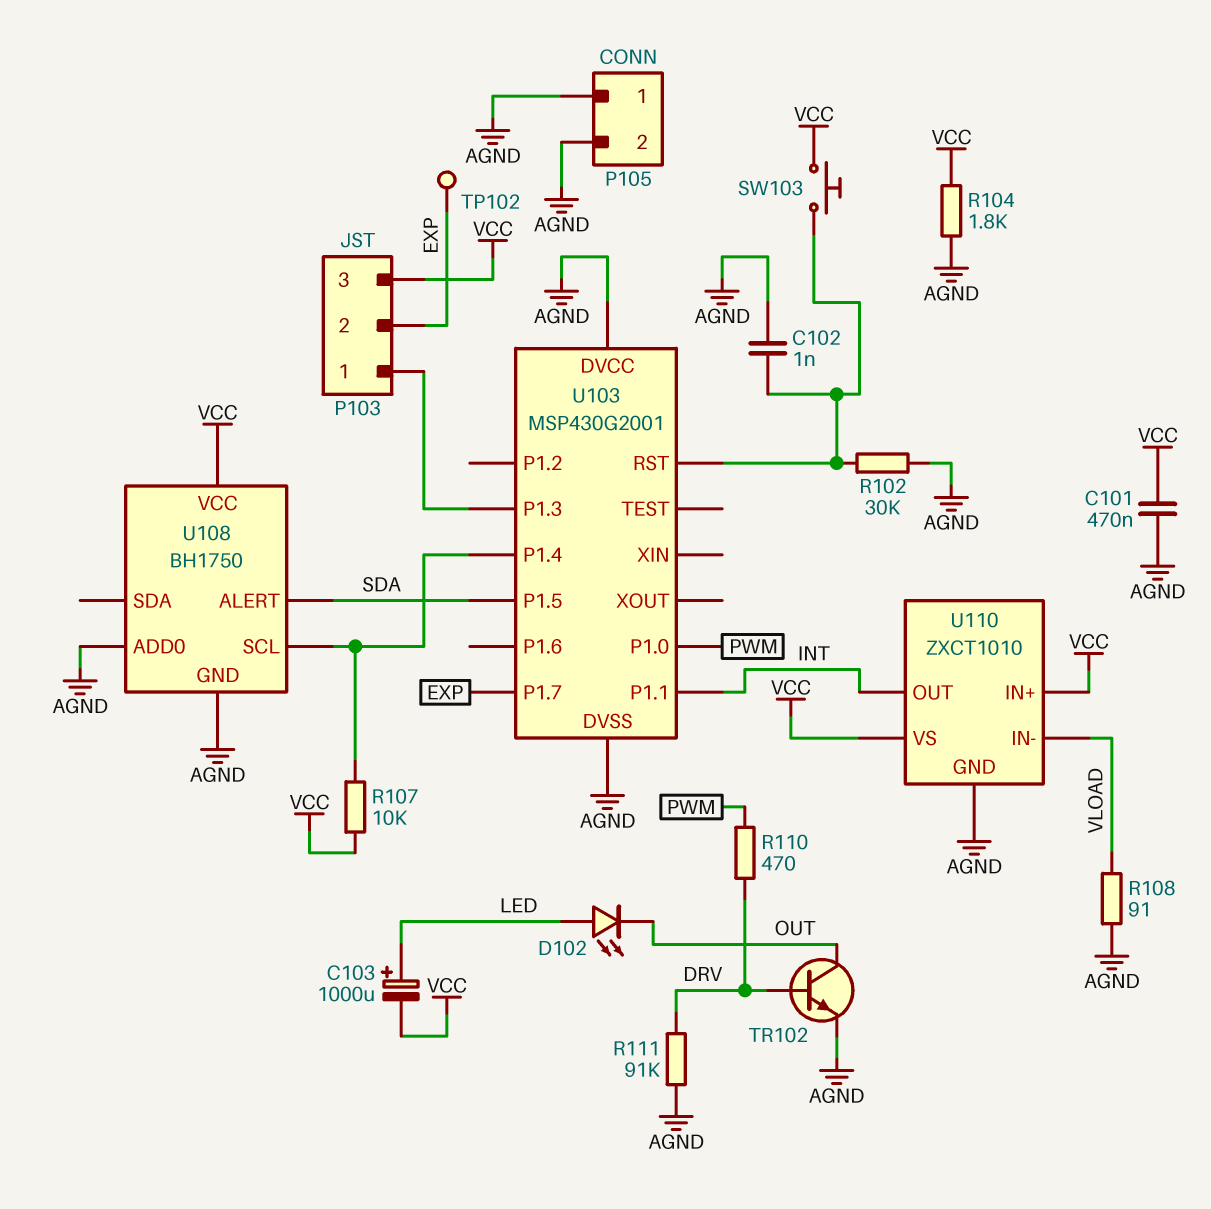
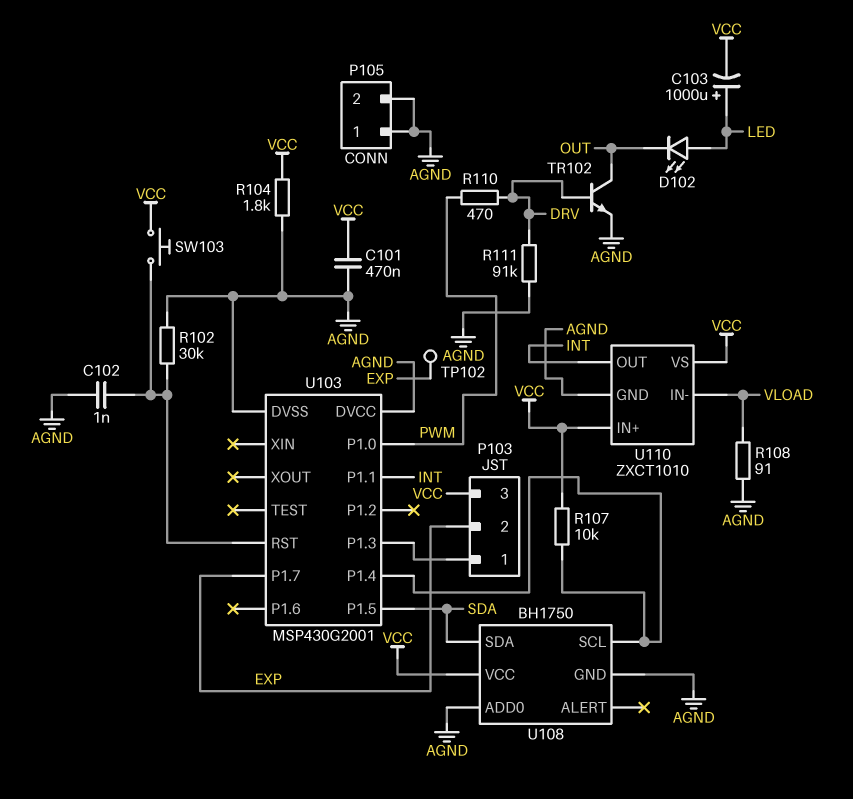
U108 pin ALERT: SDA -> none
U108 pin SDA: none -> SDA

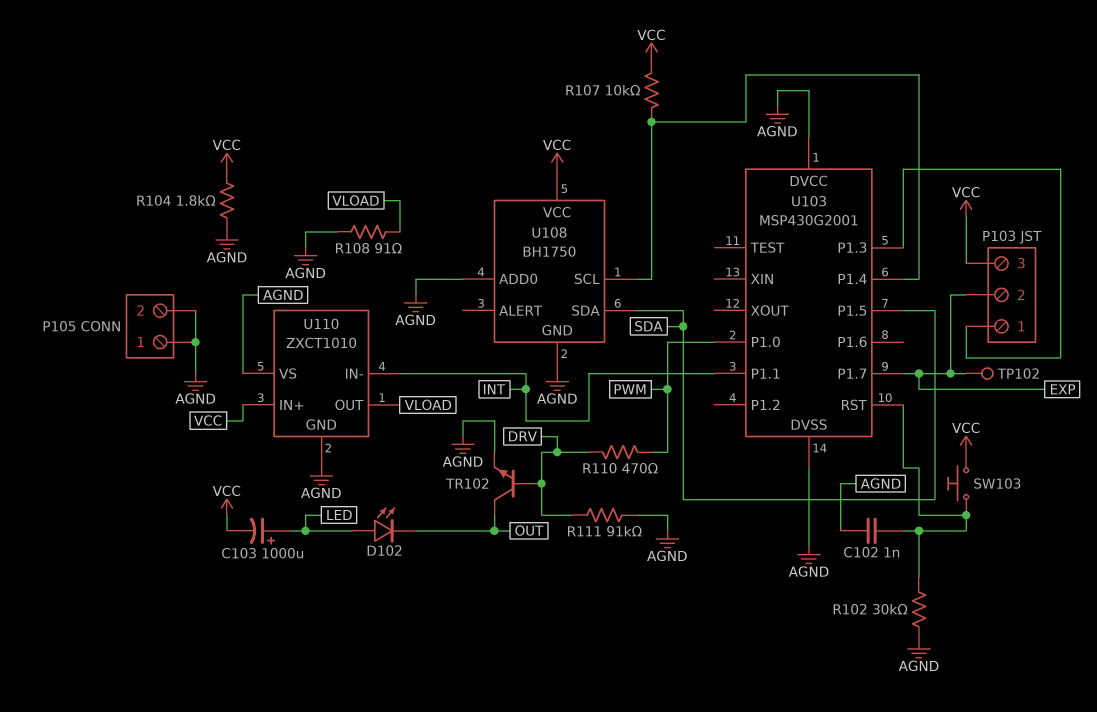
C101: 470nF (AGND, VCC) -> none
U110 pin IN-: VLOAD -> INT
U110 pin OUT: INT -> VLOAD
U110 pin VS: VCC -> AGND

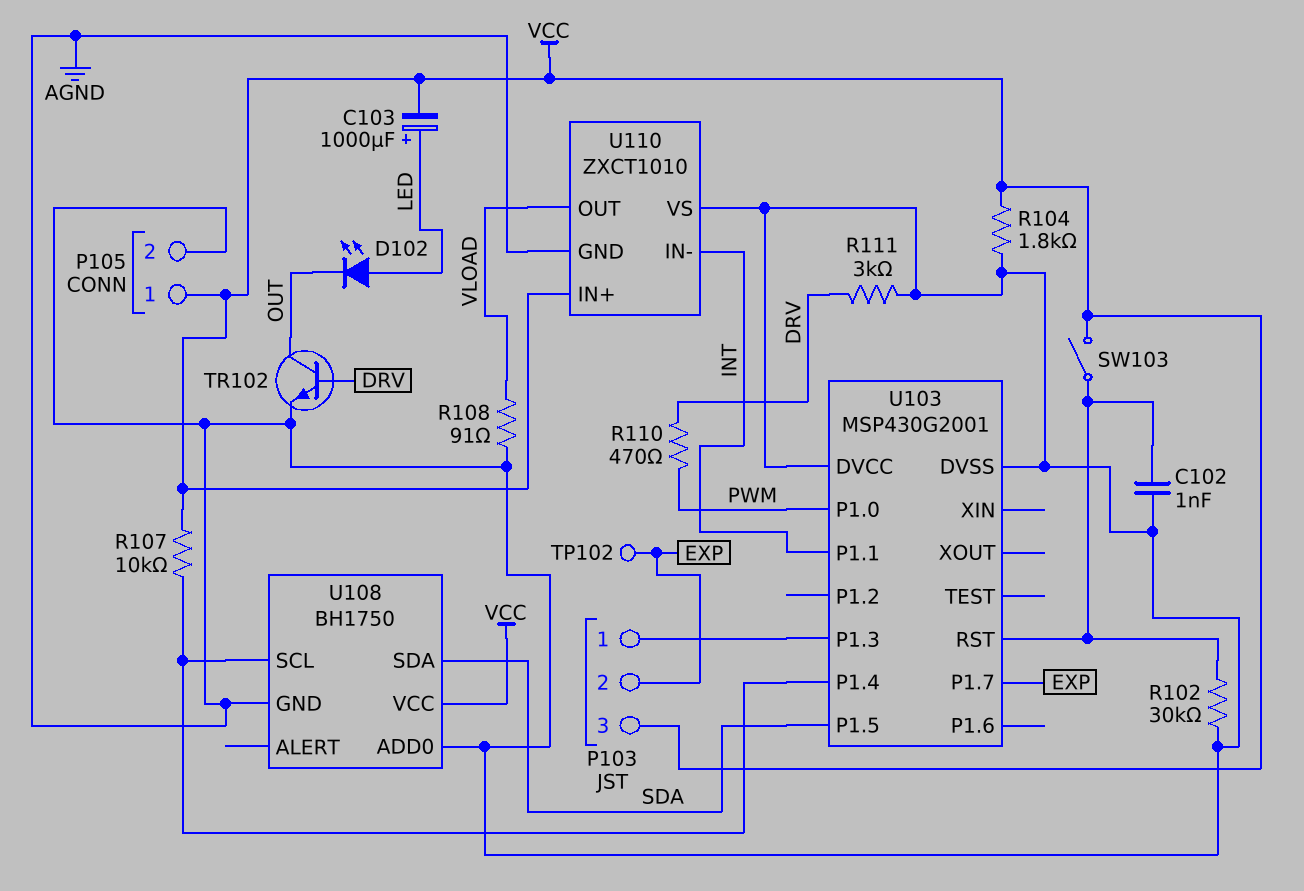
P105 pin 1: AGND -> VCC
R111: 91k (AGND, DRV) -> 3k (AGND, DRV)
SW103: button (U103/RST, VCC) -> switch (U103/RST, VCC)

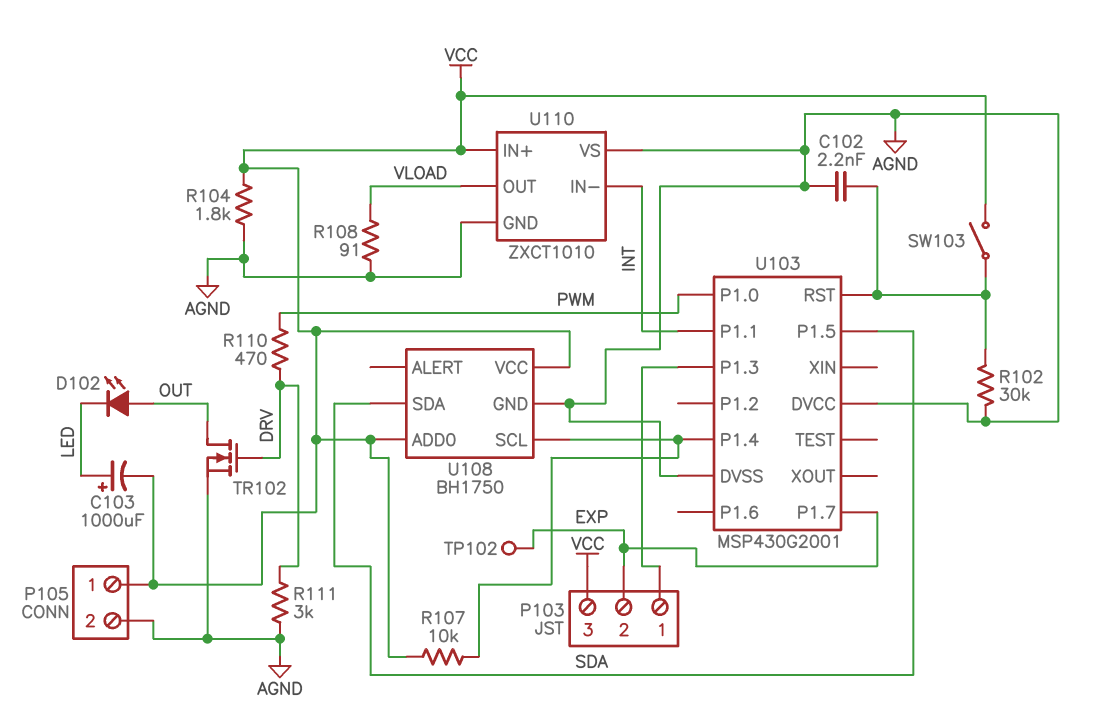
C102: 1nF (AGND, U103/RST) -> 2.2nF (AGND, U103/RST)
D102: LED (A LED, K OUT) -> LED (A OUT, K LED)
TR102: NPN (B DRV, C OUT, E AGND) -> NMOS (G DRV, D OUT, S AGND)
U108 pin ADD0: AGND -> VCC

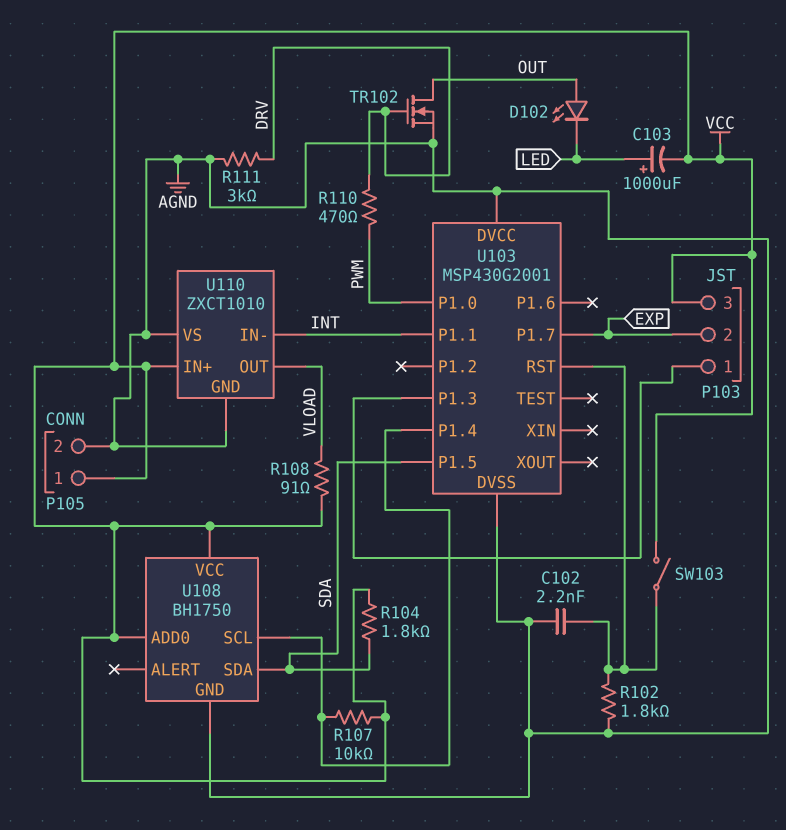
R102: 30k (AGND, U103/RST) -> 1.8k (AGND, U103/RST)
R104: 1.8k (AGND, VCC) -> 1.8k (SDA, VCC)
R108: 91 (AGND, VLOAD) -> 91 (VCC, VLOAD)
TP102: test point (EXP) -> none

